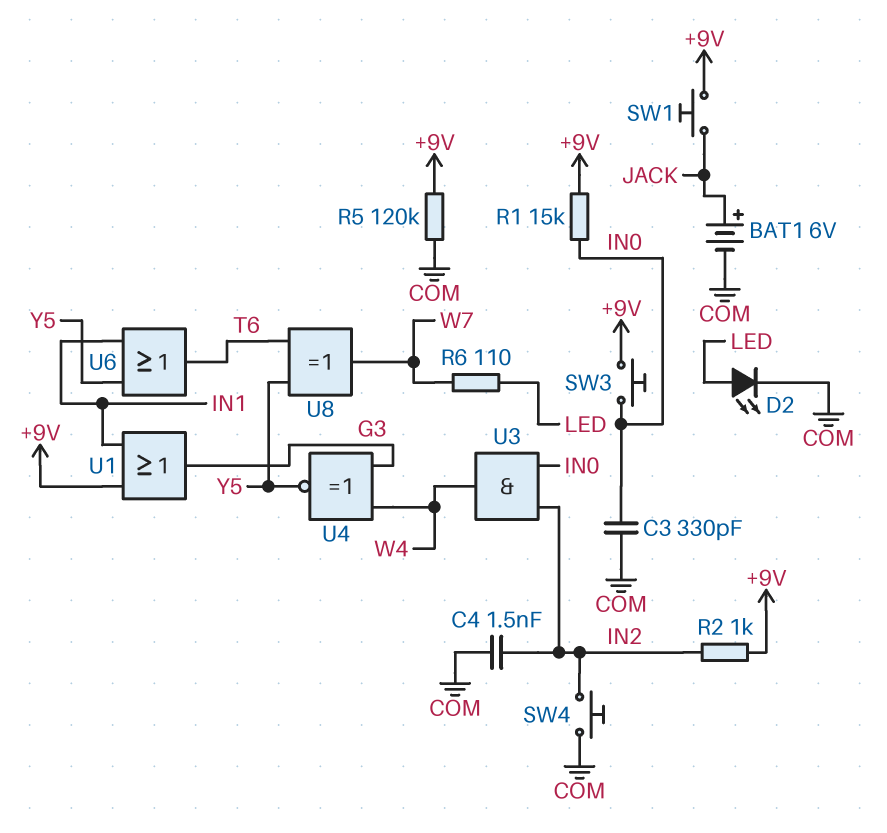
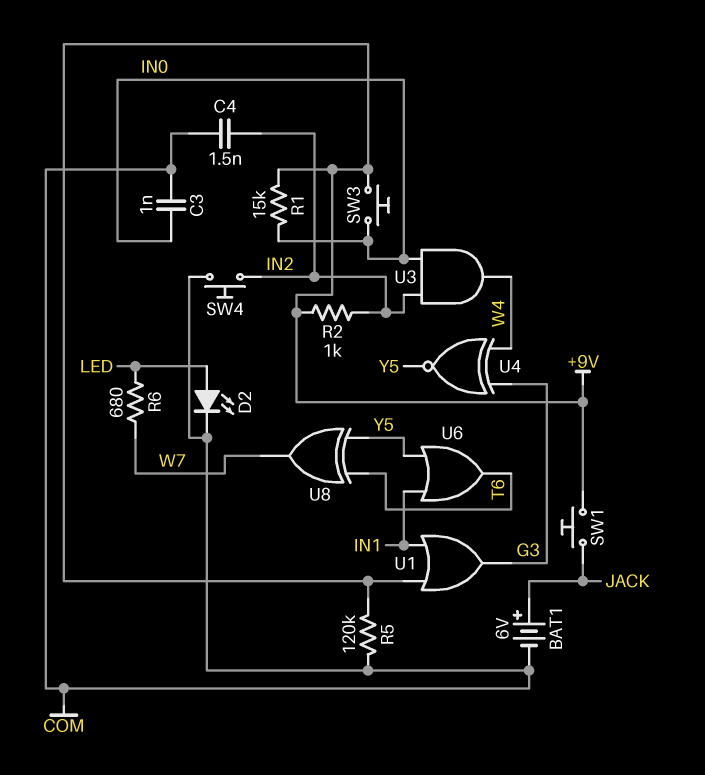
C3: 330pF (COM, IN0) -> 1nF (COM, IN0)
R6: 110 (LED, W7) -> 680 (LED, W7)

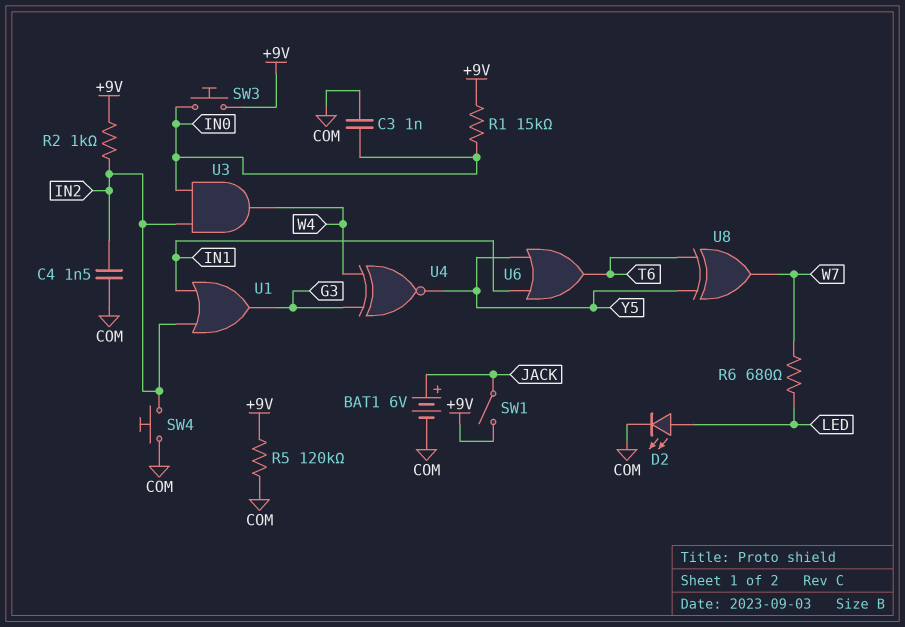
SW1: button (+9V, JACK) -> switch (+9V, JACK)
U1: OR (in +9V, in IN1, out G3) -> OR (in IN1, in IN2, out G3)

